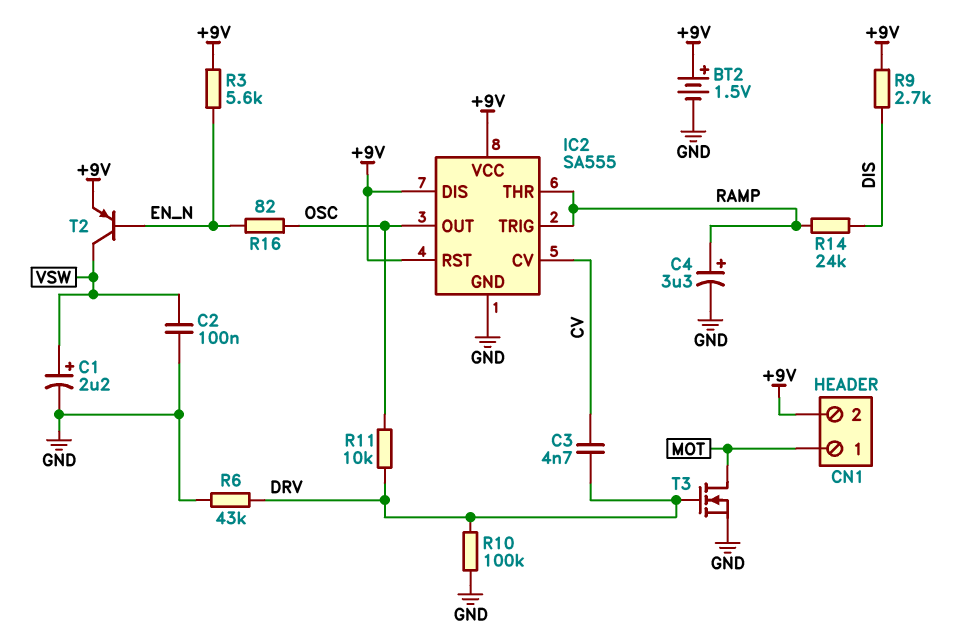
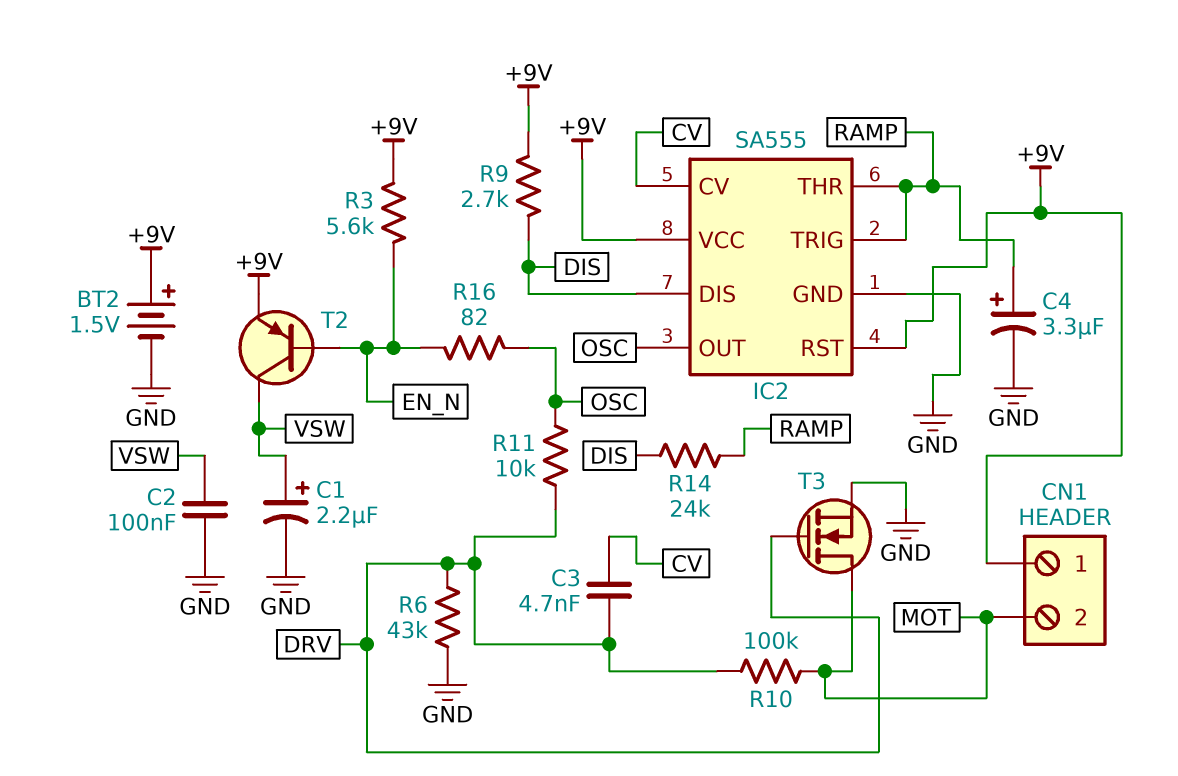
CN1 pin 1: MOT -> +9V
CN1 pin 2: +9V -> MOT
IC2 pin DIS: +9V -> DIS
R10: 100k (DRV, GND) -> 100k (DRV, MOT)

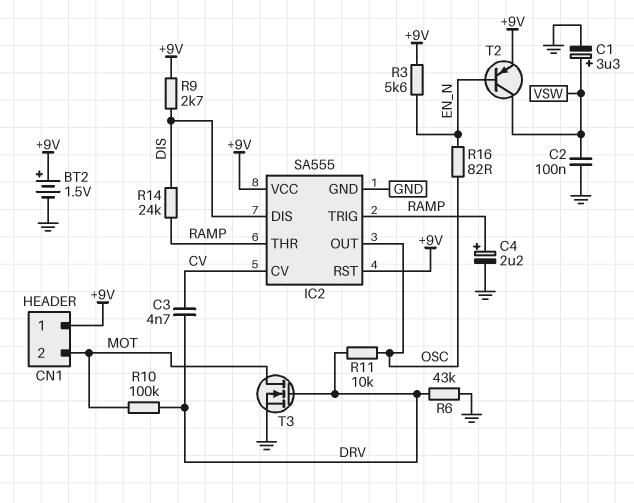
C1: 2.2uF (plus VSW, minus GND) -> 3.3uF (plus VSW, minus GND)
C4: 3.3uF (plus RAMP, minus GND) -> 2.2uF (plus RAMP, minus GND)

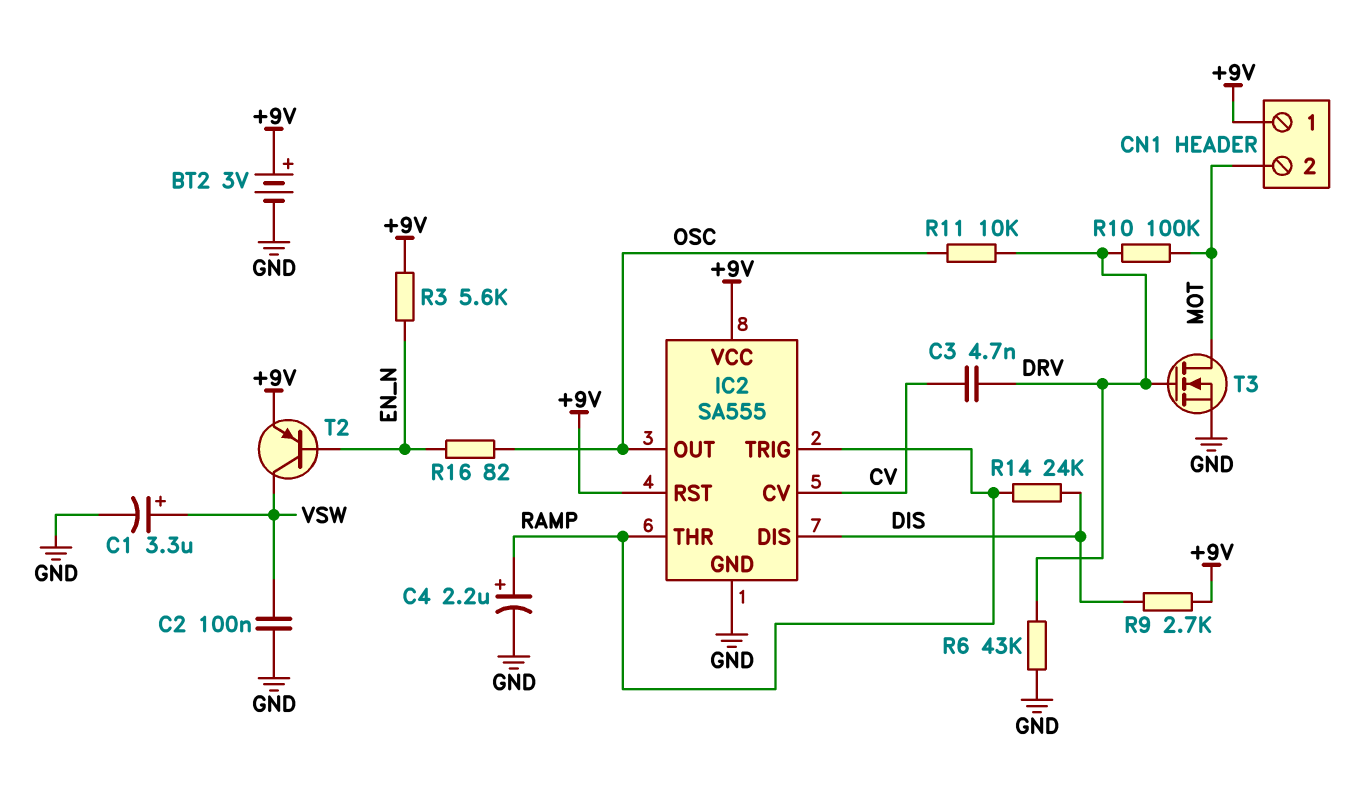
BT2: 1.5V (plus +9V, minus GND) -> 3V (plus +9V, minus GND)

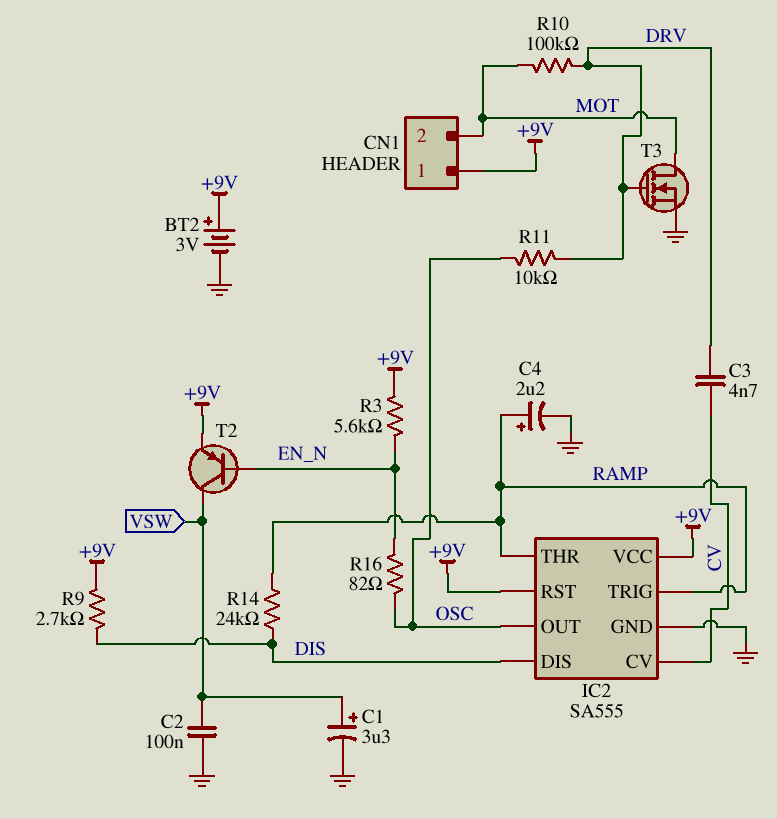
R6: 43k (DRV, GND) -> none

